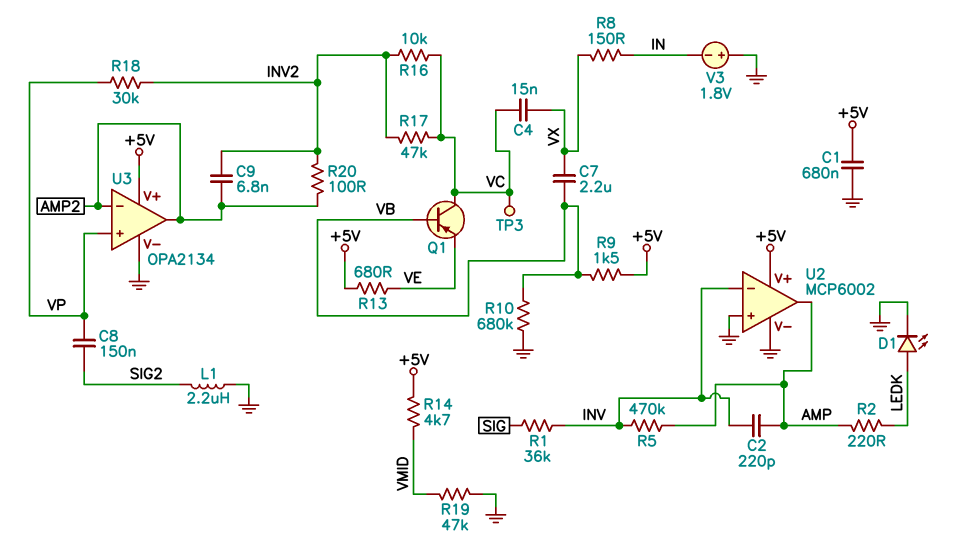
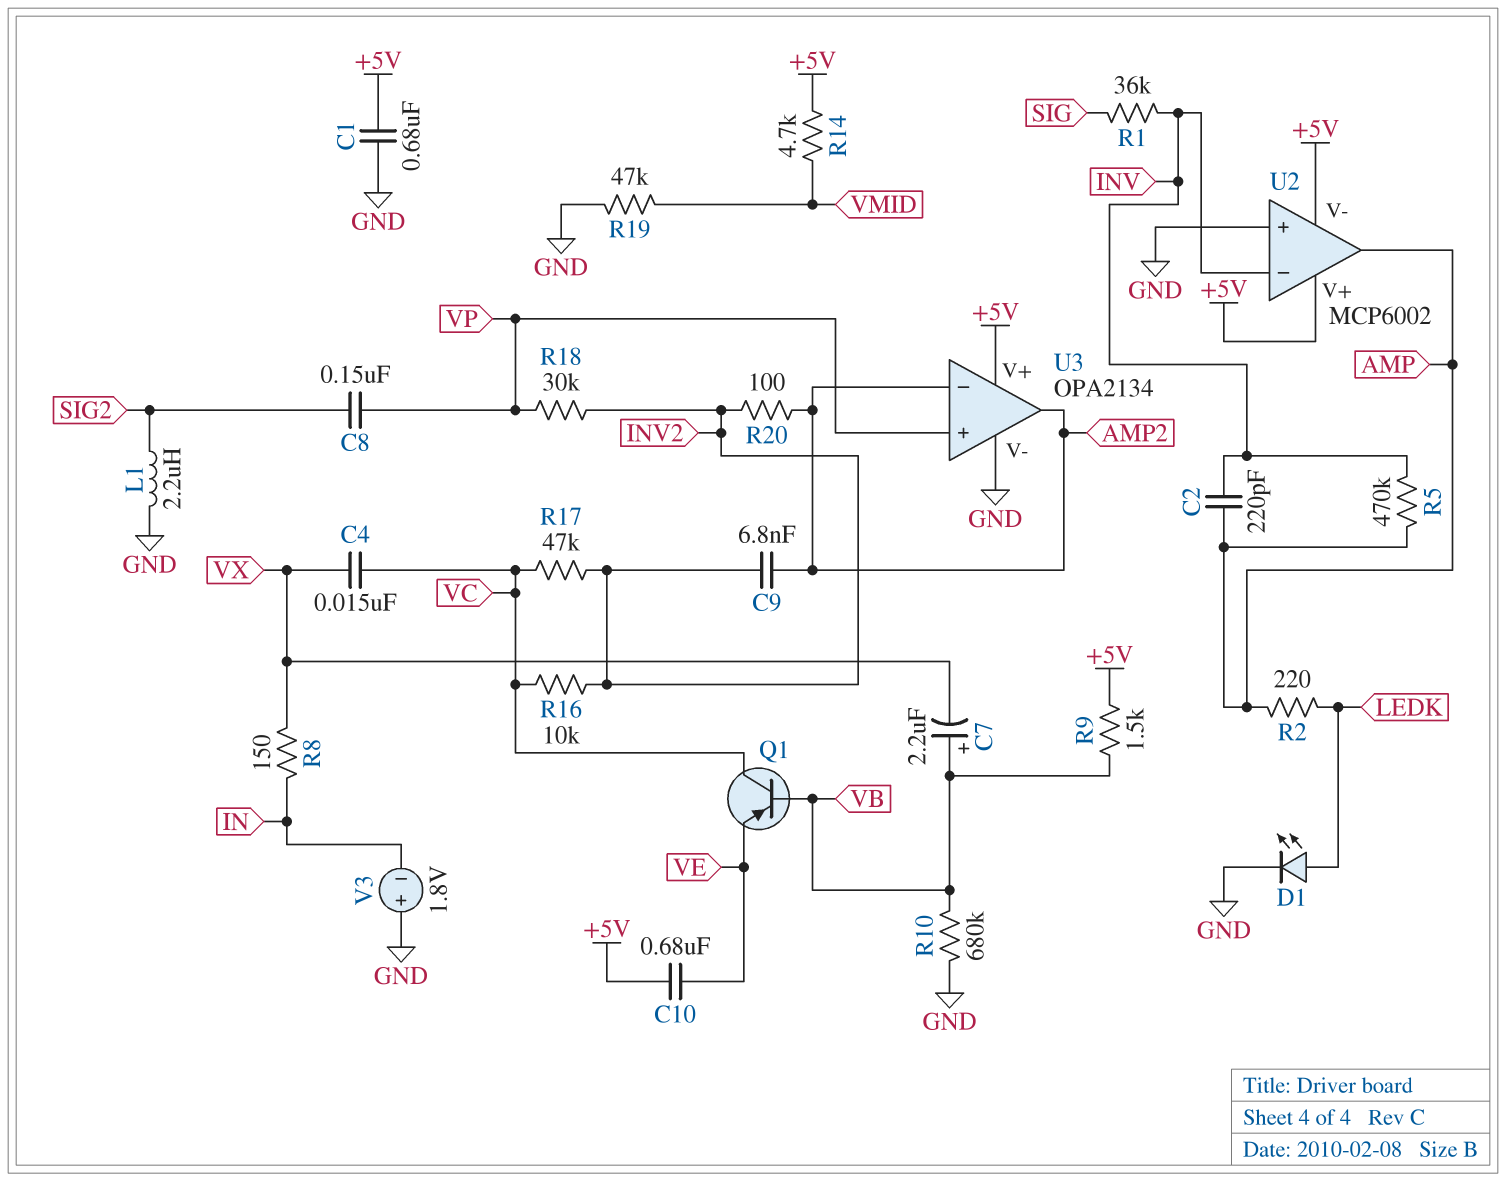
C7: 2.2uF (VB, VX) -> 2.2uF (plus VB, minus VX)
C10: none -> 680nF (+5V, VE)
R13: 680 (+5V, VE) -> none
TP3: test point (VC) -> none
U2 pin V-: GND -> +5V

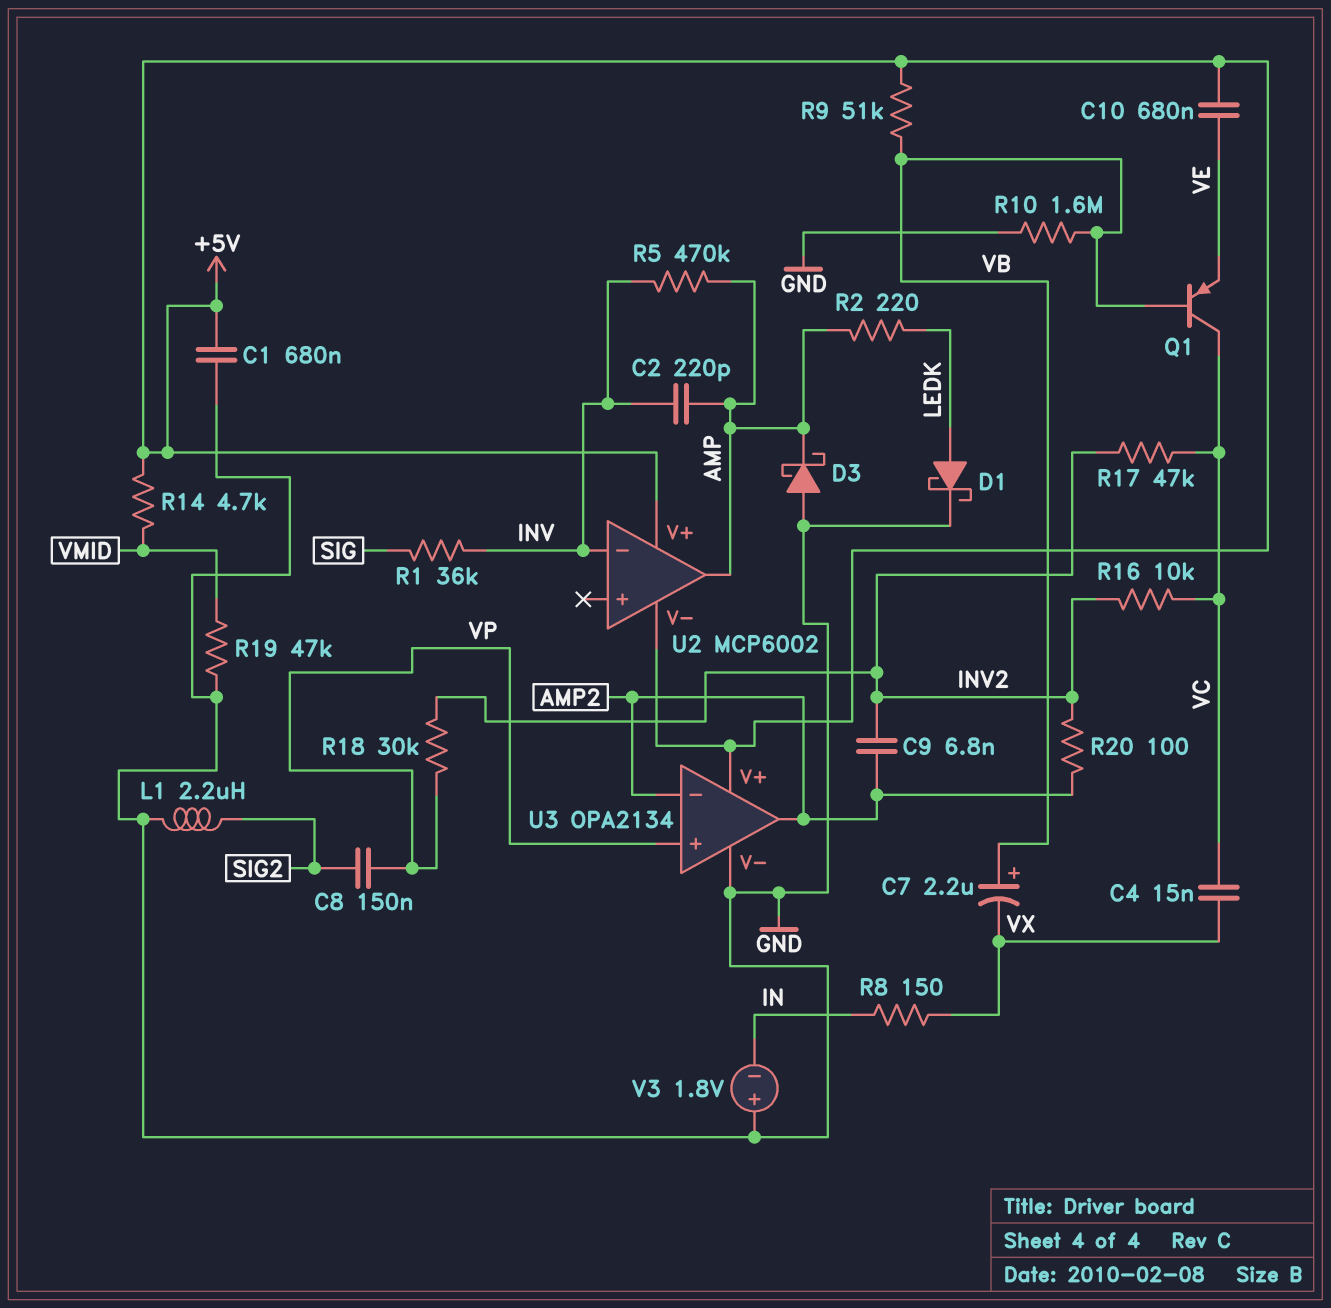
D1: LED (A LEDK, K GND) -> schottky (A LEDK, K GND)
D3: none -> schottky (A GND, K AMP)
R9: 1.5k (+5V, VB) -> 51k (+5V, VB)
R10: 680k (GND, VB) -> 1.6M (GND, VB)
U2 pin in+: GND -> none

